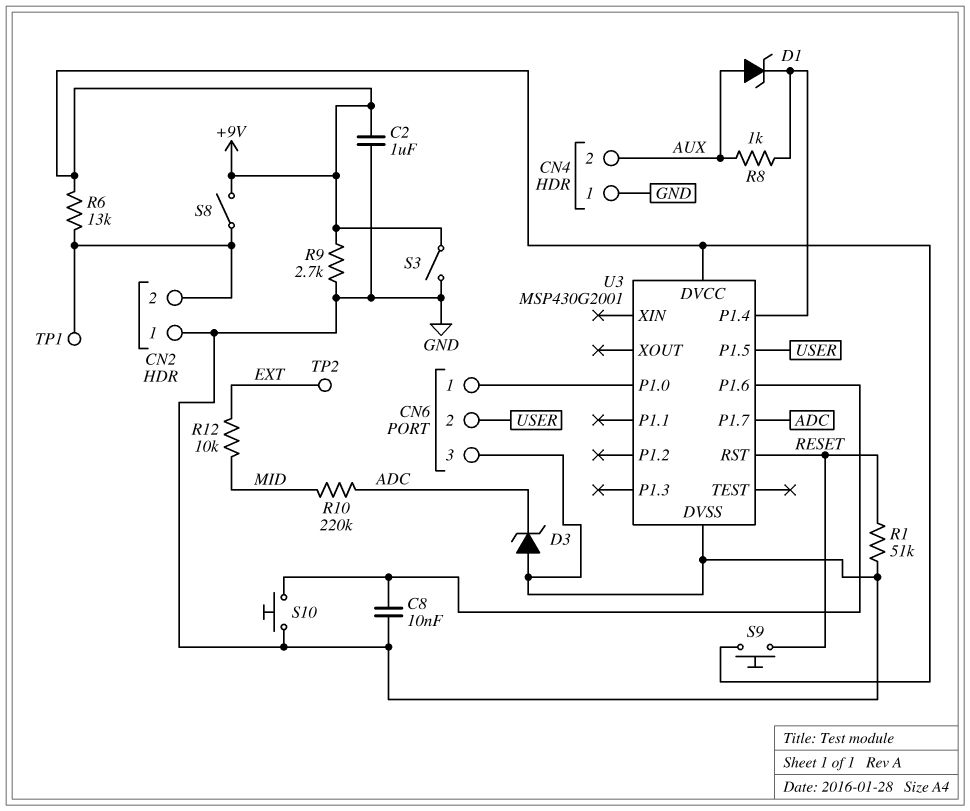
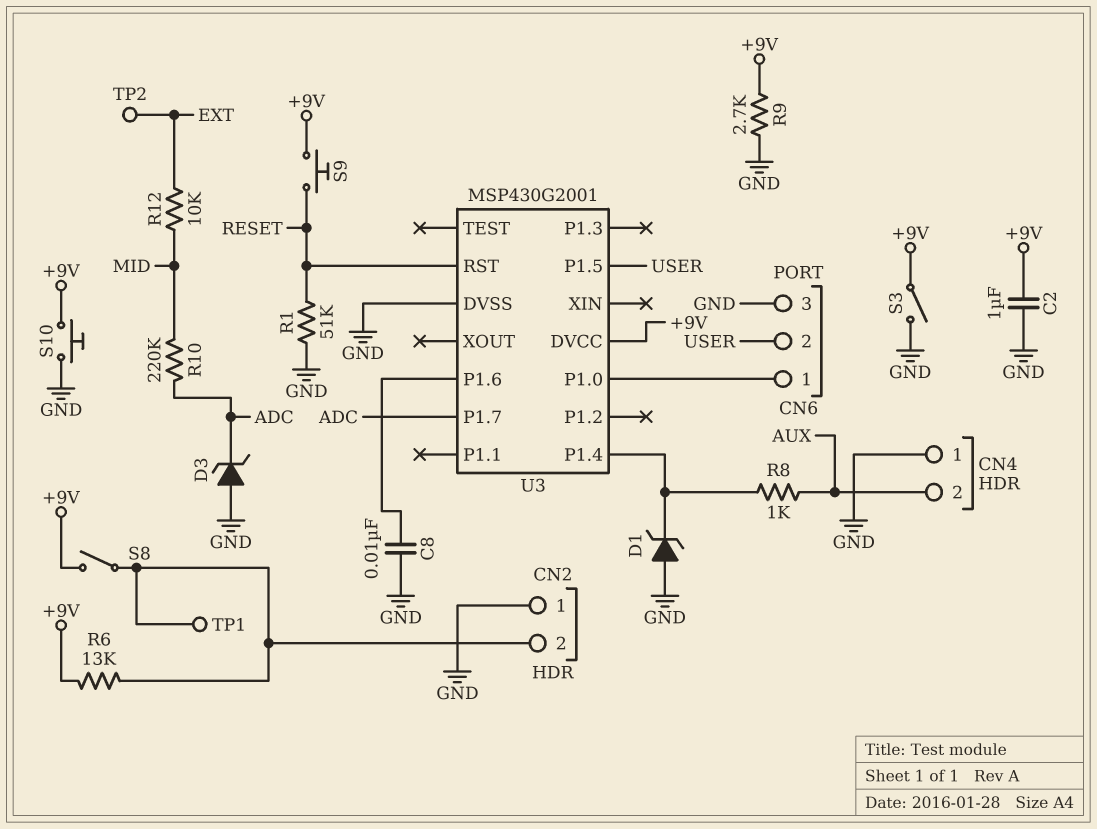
D1: zener (A AUX, K U3/P1.4) -> zener (A GND, K U3/P1.4)
S10: button (GND, U3/P1.6) -> button (+9V, GND)

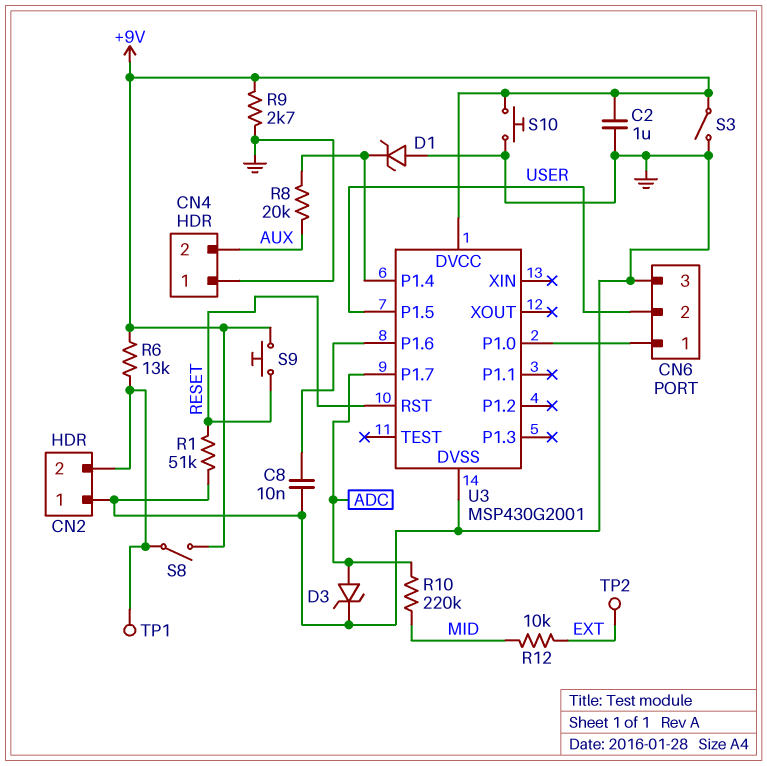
D3: zener (A GND, K ADC) -> zener (A ADC, K GND)
R8: 1k (AUX, U3/P1.4) -> 20k (AUX, U3/P1.4)

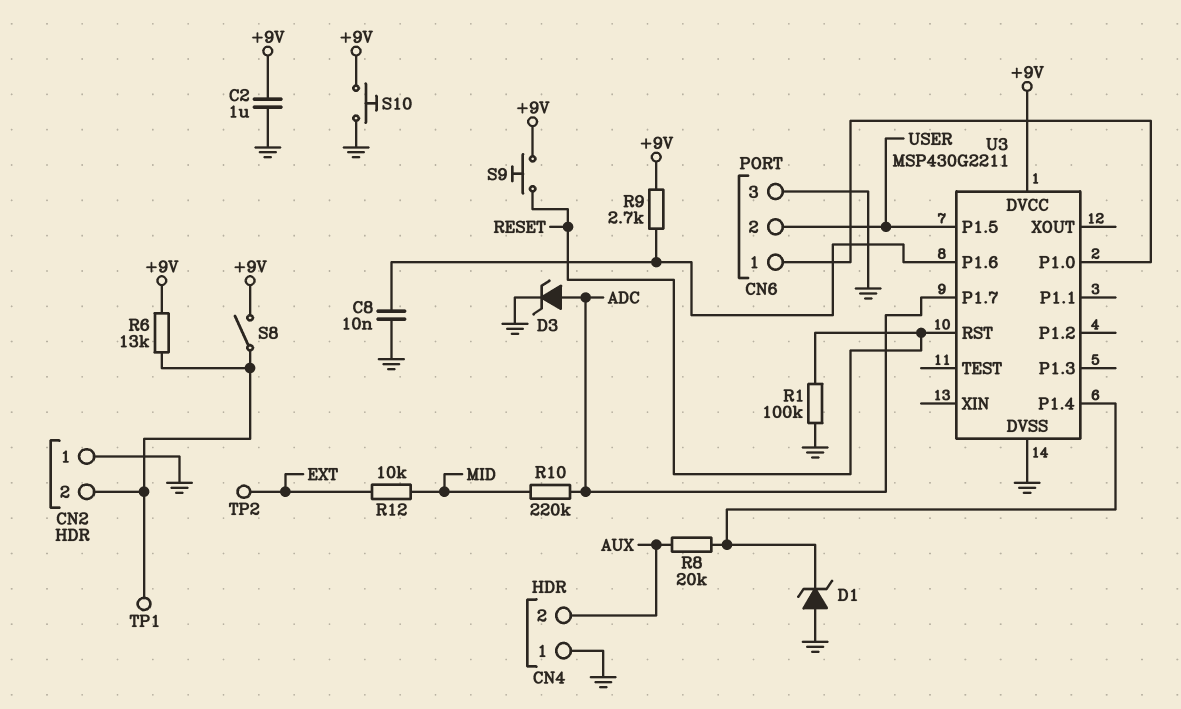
R1: 51k (GND, RESET) -> 100k (GND, RESET)
R9: 2.7k (+9V, GND) -> 2.7k (+9V, U3/P1.6)
S3: switch (+9V, GND) -> none
U3: MSP430G2001 -> MSP430G2211

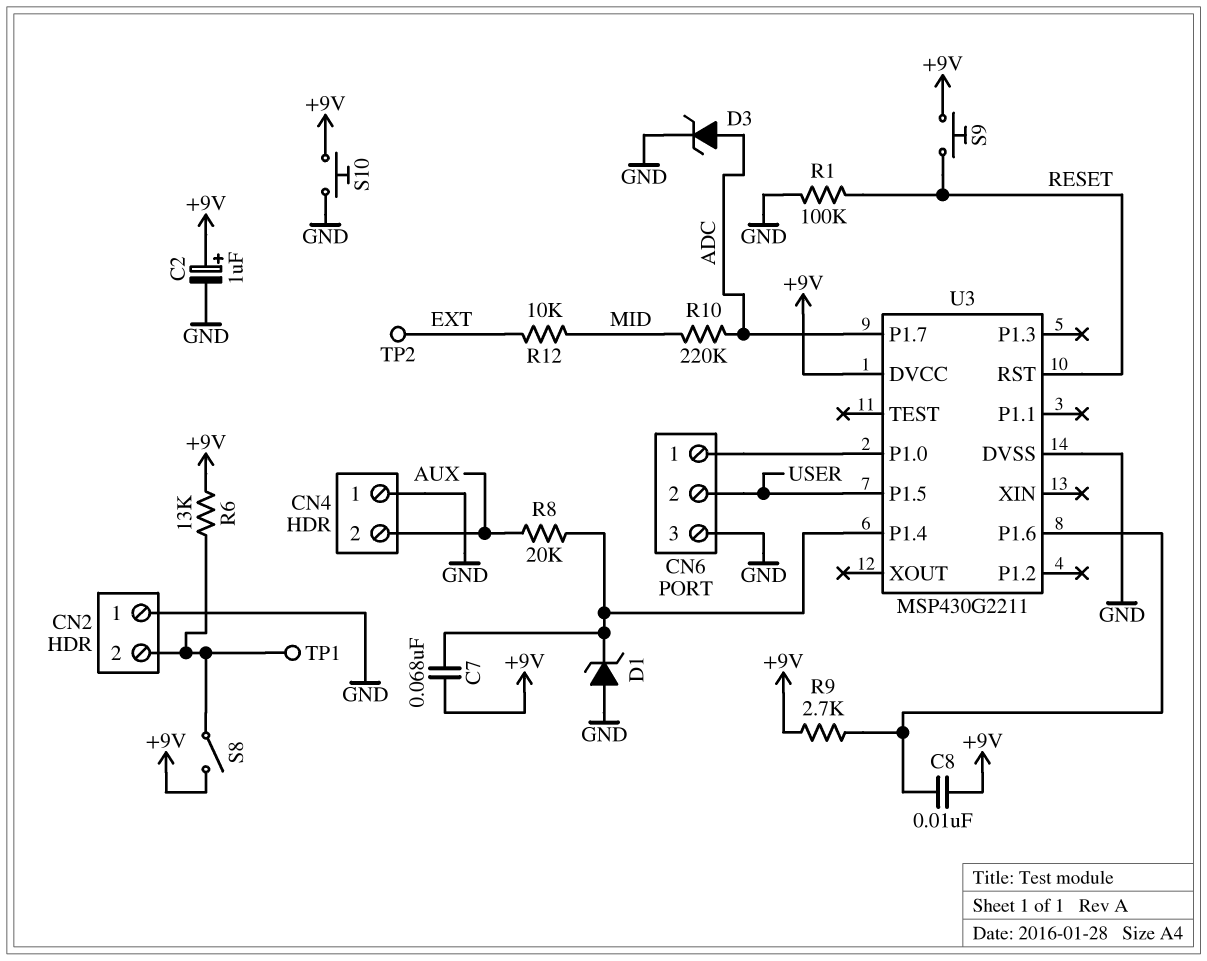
C2: 1uF (+9V, GND) -> 1uF (plus +9V, minus GND)
C7: none -> 68nF (+9V, U3/P1.4)
C8: 10nF (GND, U3/P1.6) -> 10nF (+9V, U3/P1.6)

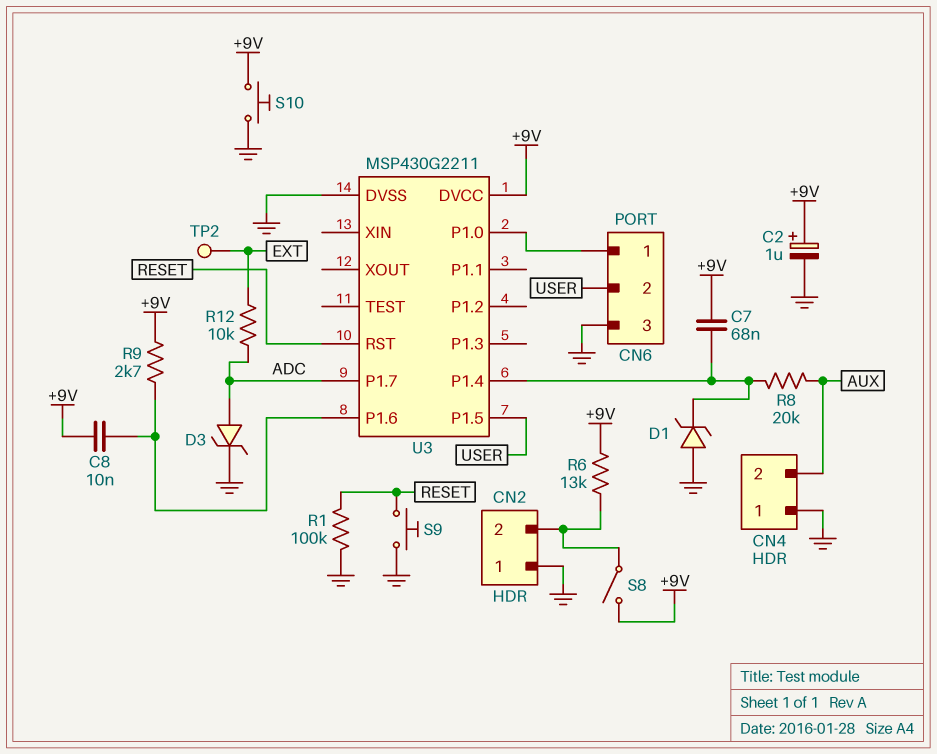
R10: 220k (ADC, MID) -> none
R12: 10k (EXT, MID) -> 10k (ADC, EXT)
S9: button (+9V, RESET) -> button (GND, RESET)
TP1: test point (CN2/2) -> none

